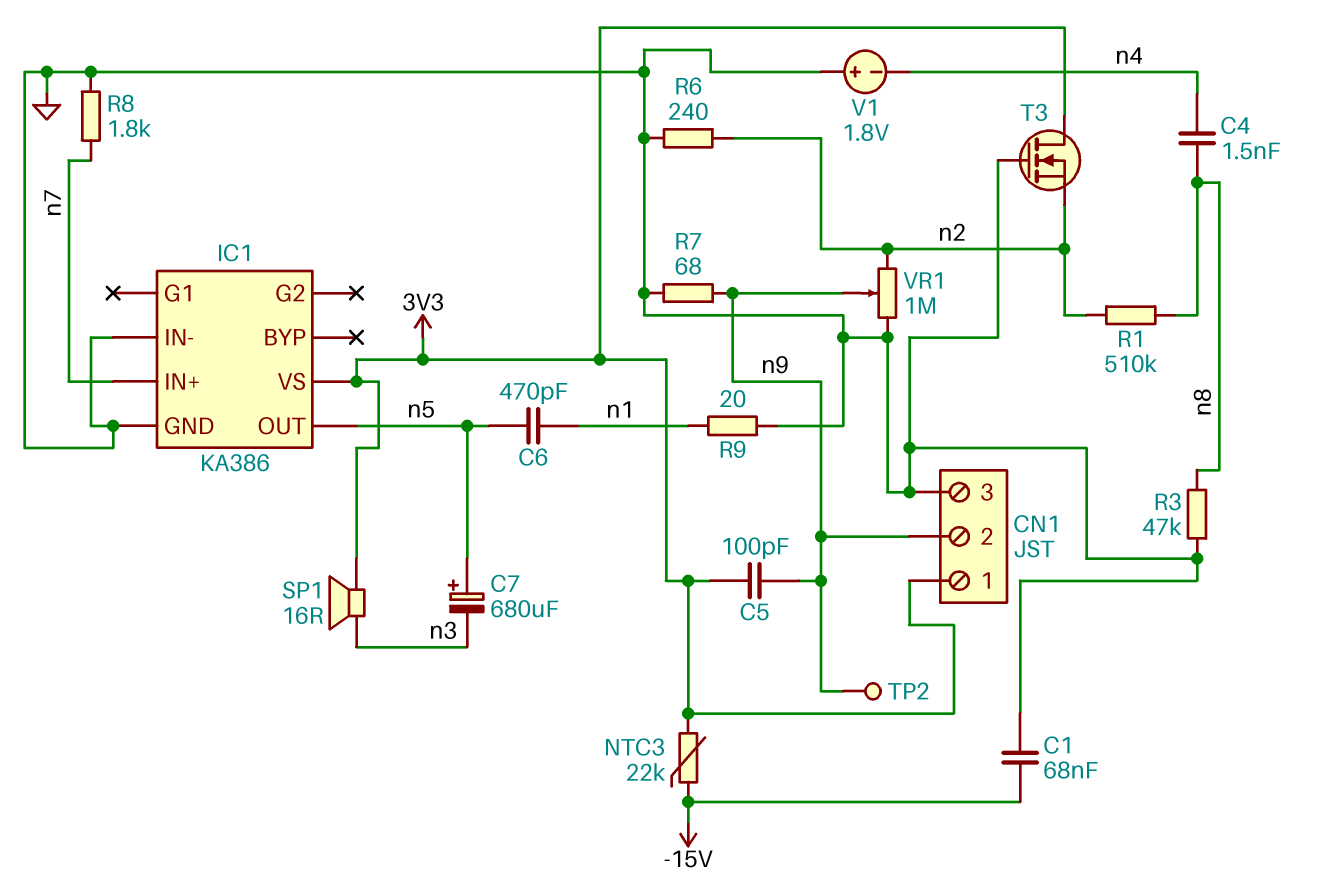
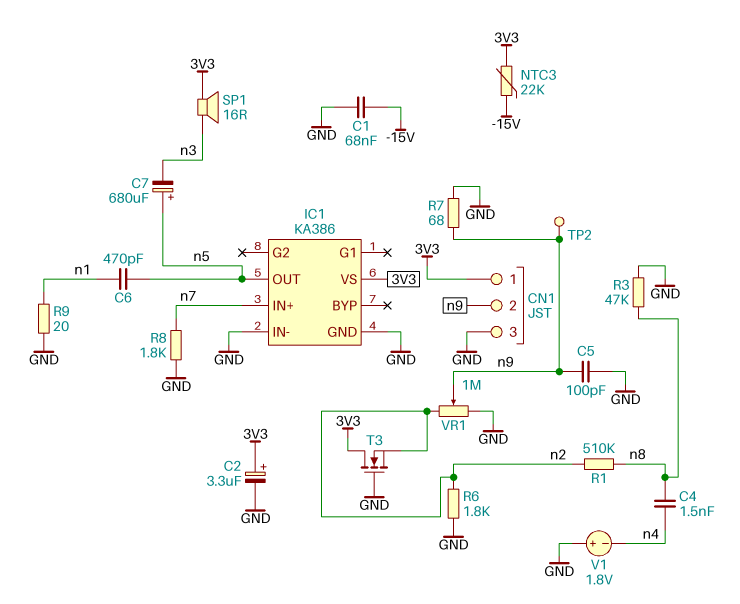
C2: none -> 3.3uF (plus 3V3, minus GND)
C5: 100pF (3V3, n9) -> 100pF (GND, n9)
R6: 240 (GND, n2) -> 1.8k (GND, n2)

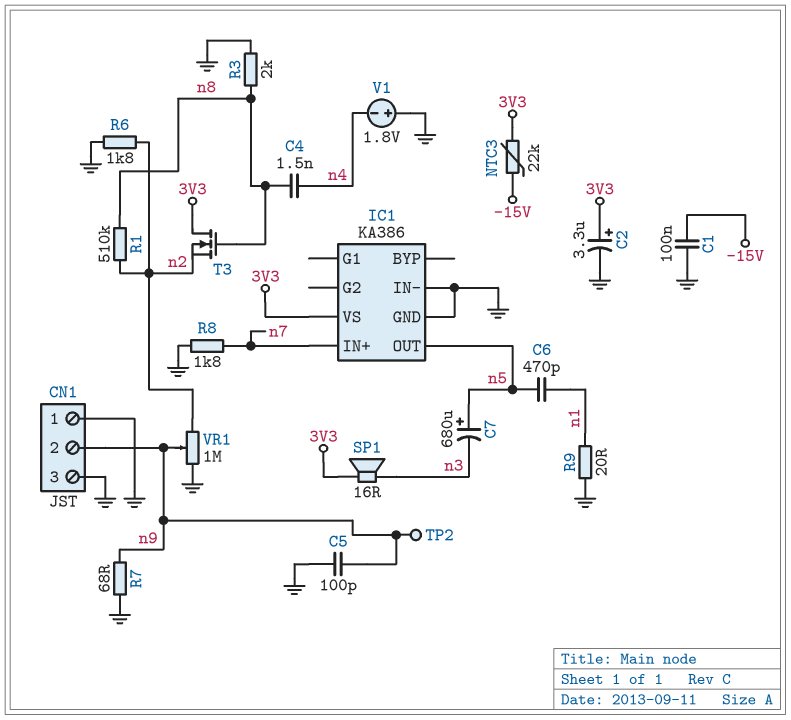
C1: 68nF (-15V, GND) -> 100nF (-15V, GND)
CN1 pin 1: 3V3 -> GND
R3: 47k (GND, n8) -> 2k (GND, n8)
T3: NMOS (G GND, D 3V3, S n2) -> NMOS (G n8, D 3V3, S n2)

